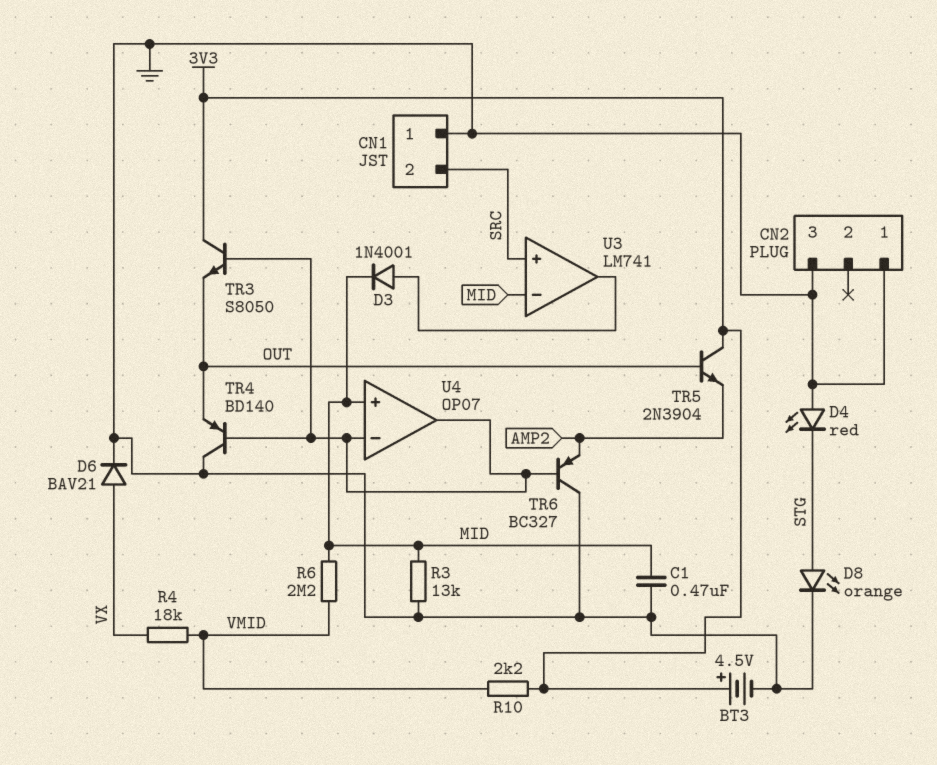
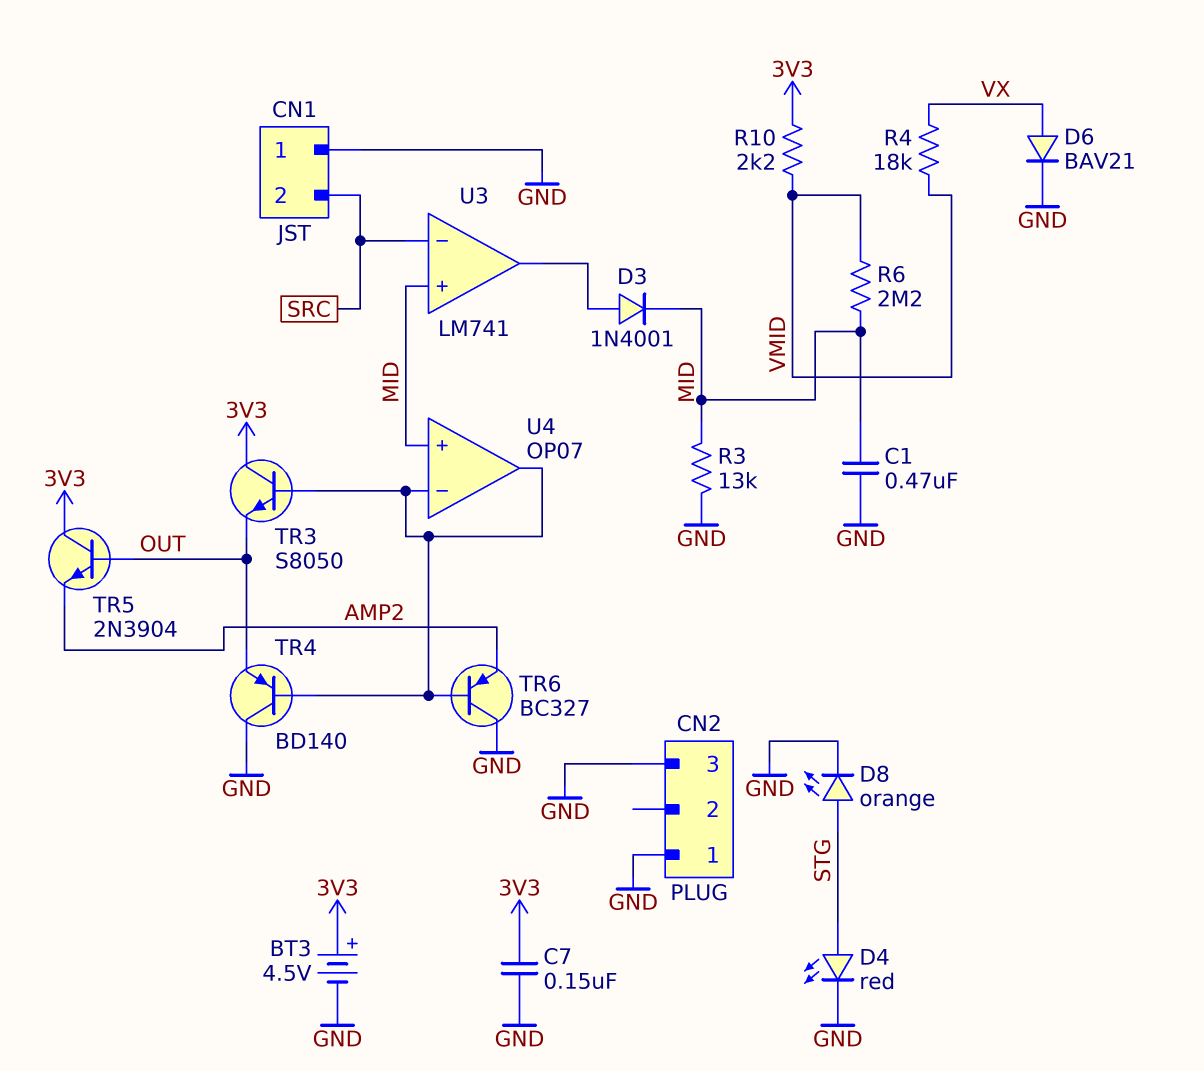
C7: none -> 150nF (3V3, GND)
D4: LED red (A GND, K STG) -> LED red (A STG, K GND)
U3 pin in+: SRC -> MID
U3 pin in-: MID -> SRC

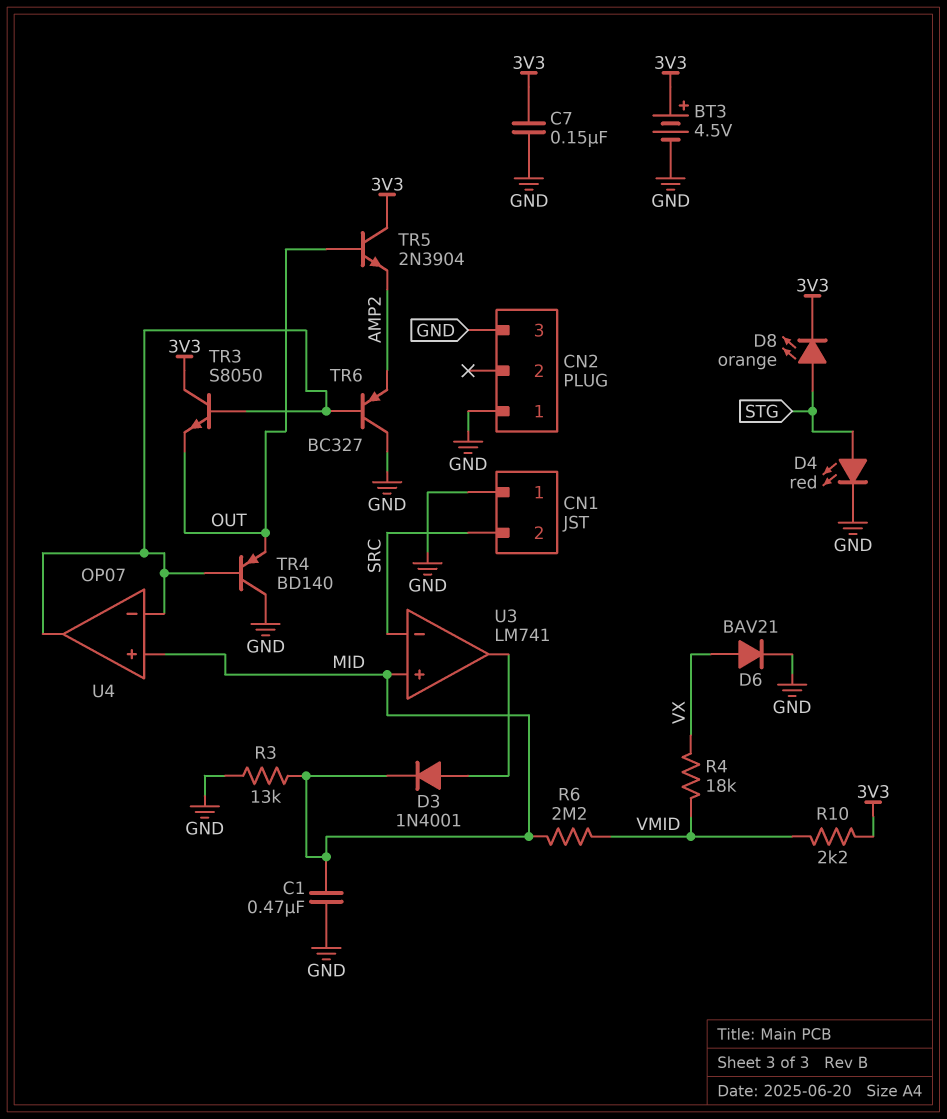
D8: LED orange (A STG, K GND) -> LED orange (A STG, K 3V3)

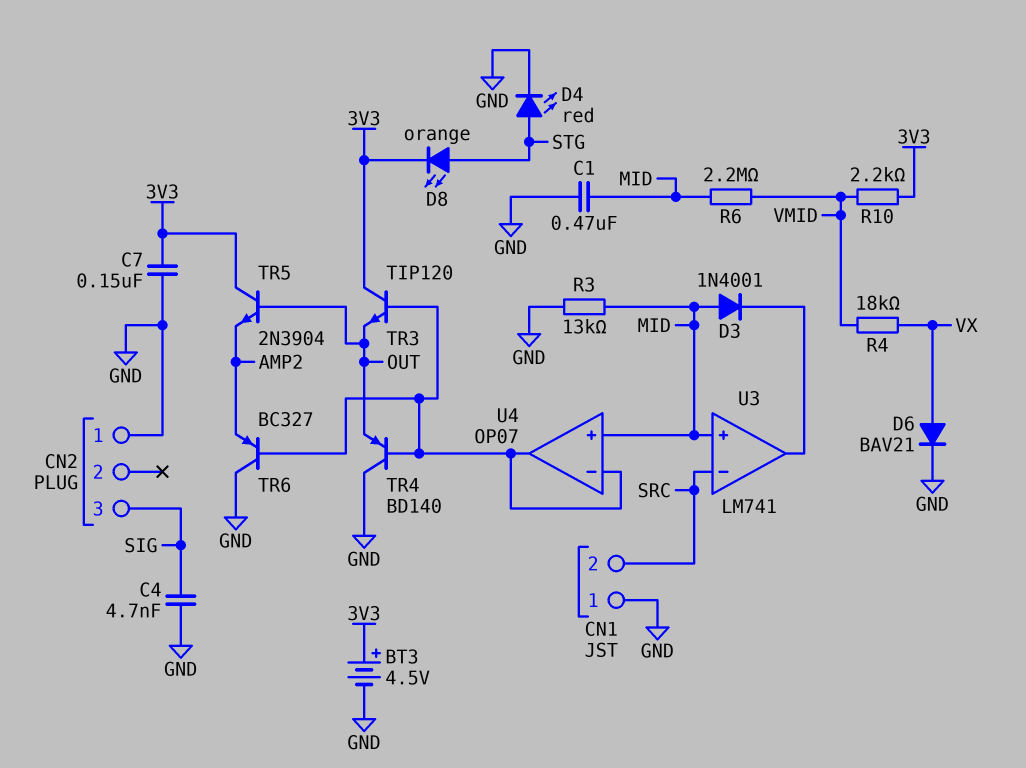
C4: none -> 4.7nF (GND, SIG)
CN2 pin 3: GND -> SIG
D3: diode 1N4001 (A U3/out, K MID) -> diode 1N4001 (A MID, K U3/out)
TR3: NPN S8050 (B U4/in-, C 3V3, E OUT) -> NPN TIP120 (B U4/in-, C 3V3, E OUT)

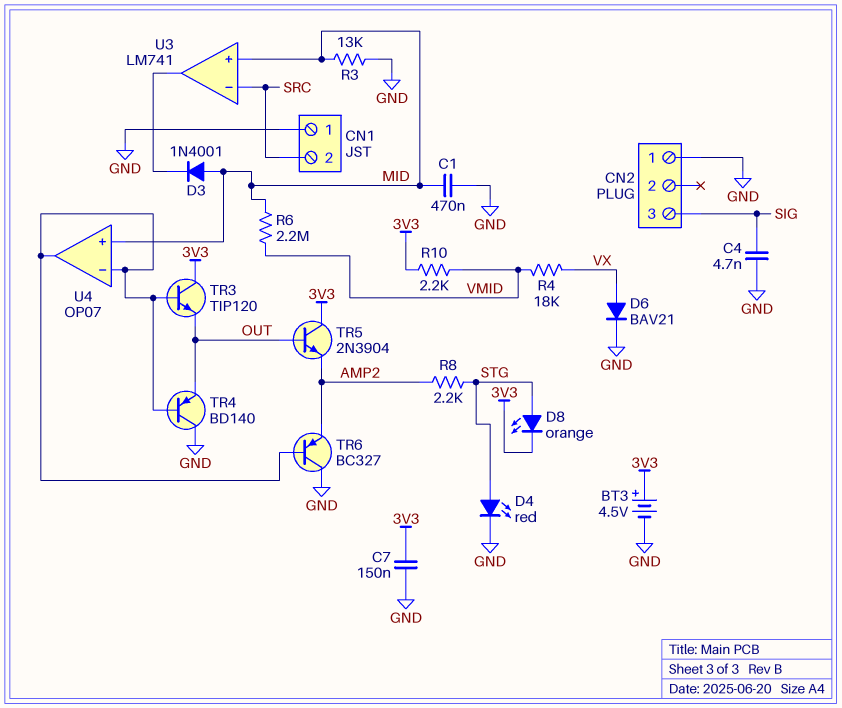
R8: none -> 2.2k (AMP2, STG)

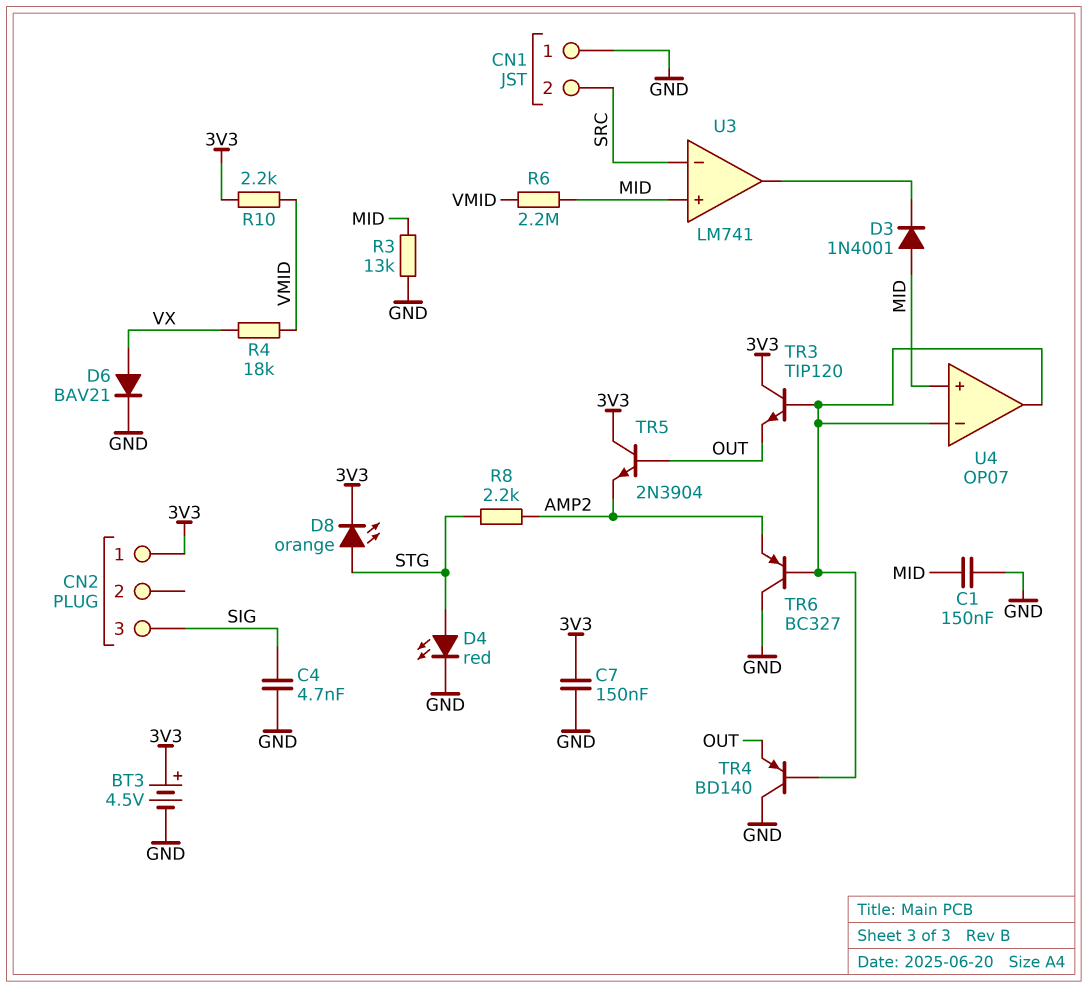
C1: 470nF (GND, MID) -> 150nF (GND, MID)
CN2 pin 1: GND -> 3V3

